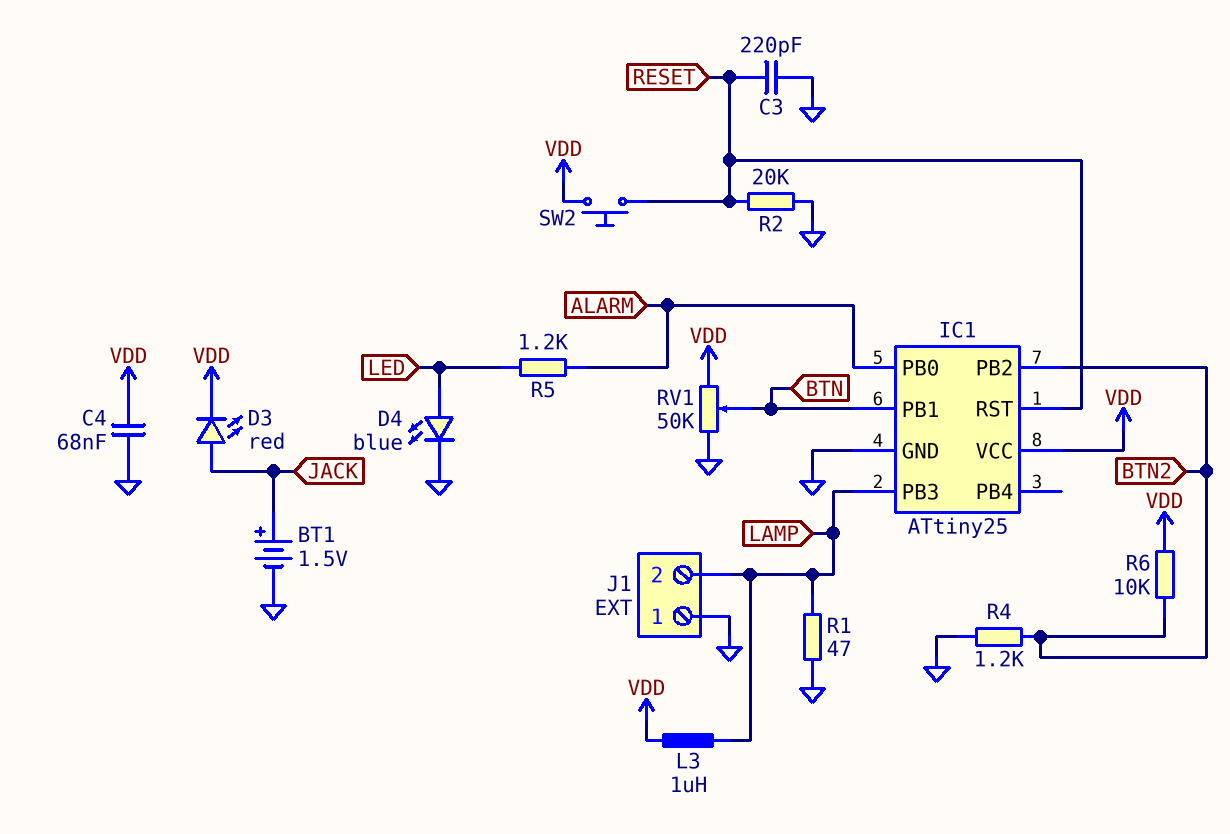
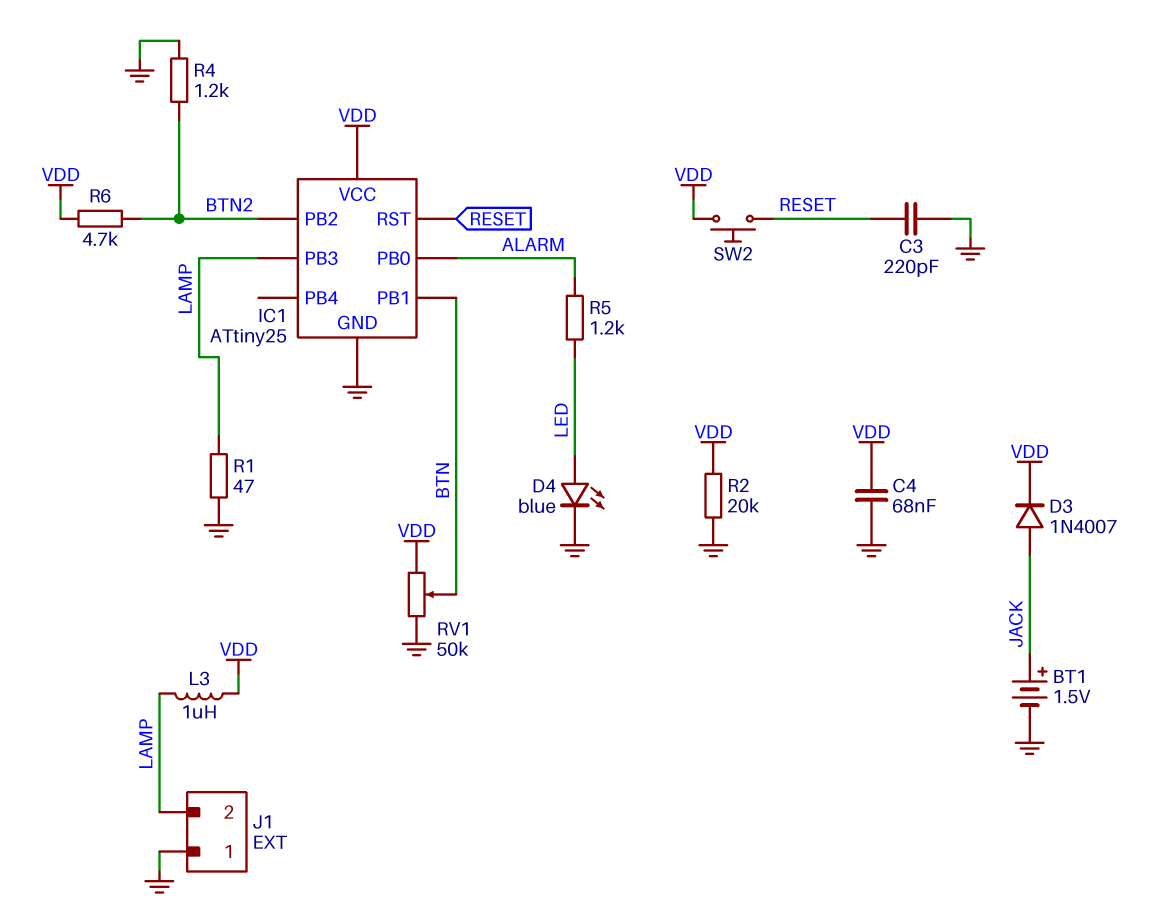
D3: LED red (A JACK, K VDD) -> diode 1N4007 (A JACK, K VDD)
R2: 20k (GND, RESET) -> 20k (GND, VDD)
R6: 10k (BTN2, VDD) -> 4.7k (BTN2, VDD)

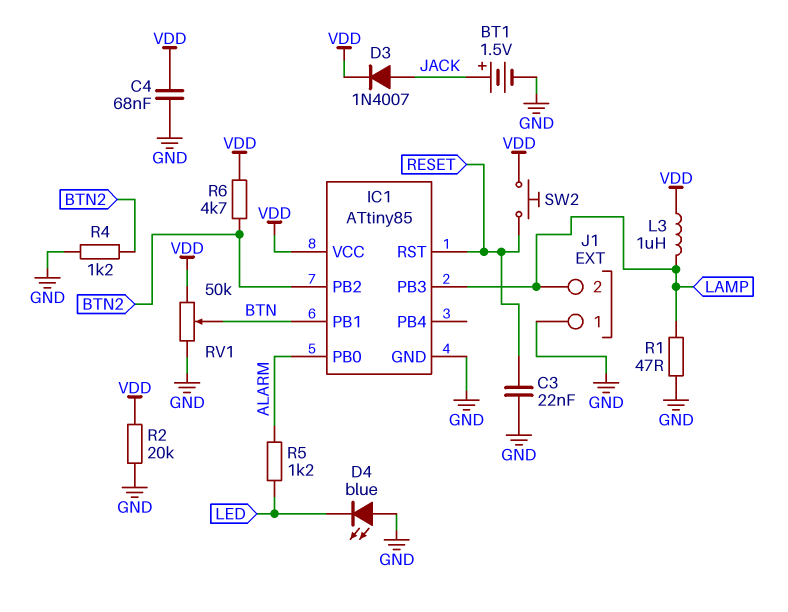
C3: 220pF (GND, RESET) -> 22nF (GND, RESET)
D4: LED blue (A LED, K GND) -> LED blue (A GND, K LED)
IC1: ATtiny25 -> ATtiny85

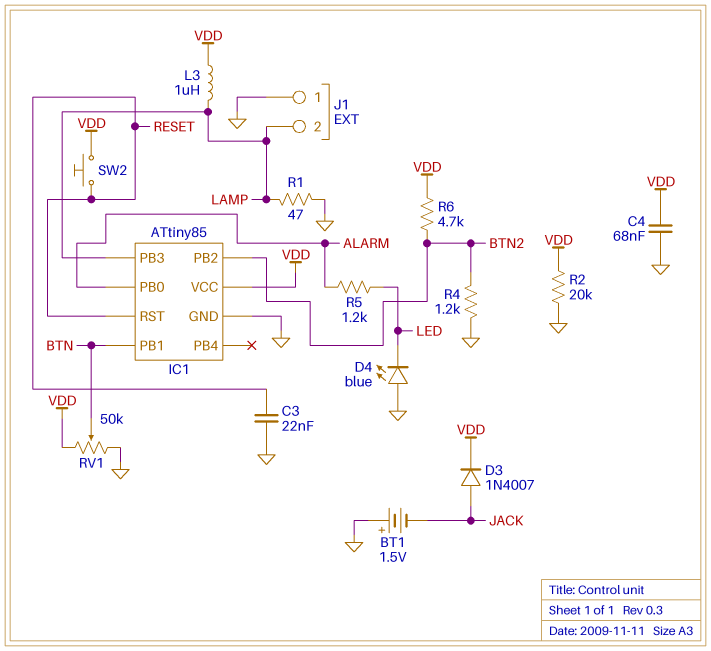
BT1: 1.5V (plus JACK, minus GND) -> 1.5V (plus GND, minus JACK)

